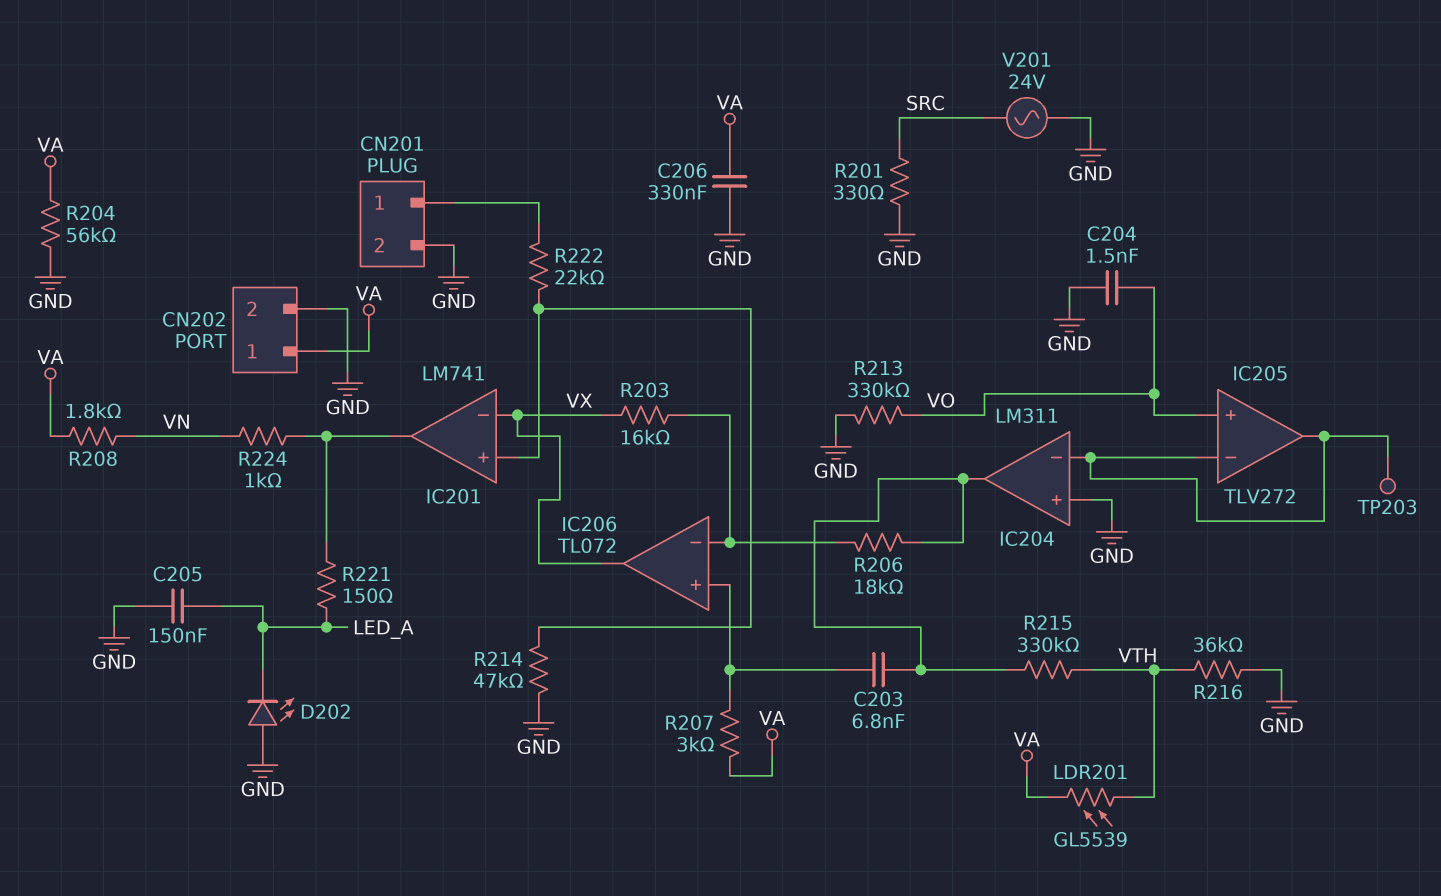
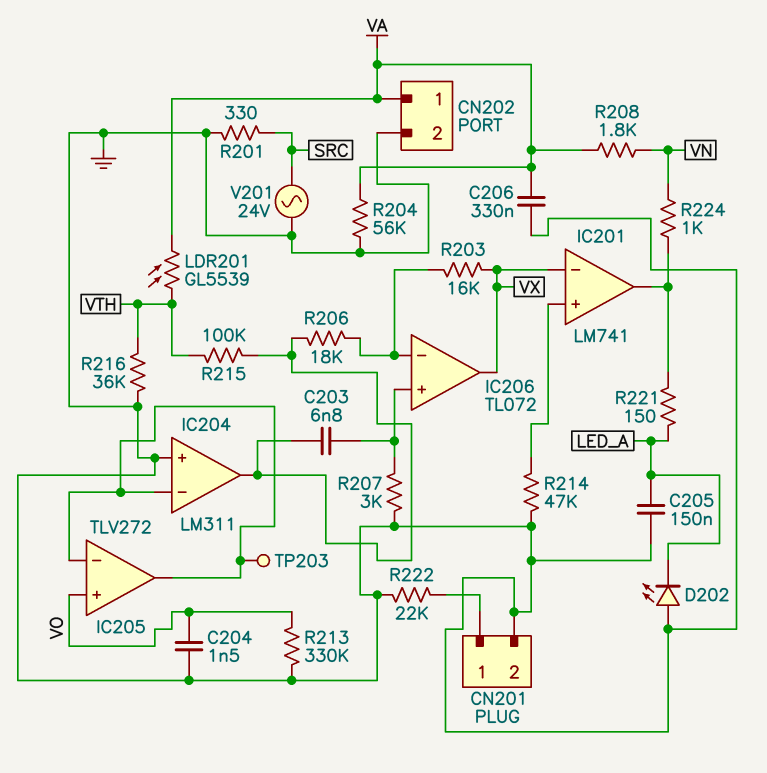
R207: 3k (IC206/in+, VA) -> 3k (GND, IC206/in+)
R215: 330k (IC204/out, VTH) -> 100k (IC204/out, VTH)
R222: 22k (CN201/1, IC201/in+) -> 22k (CN201/1, GND)

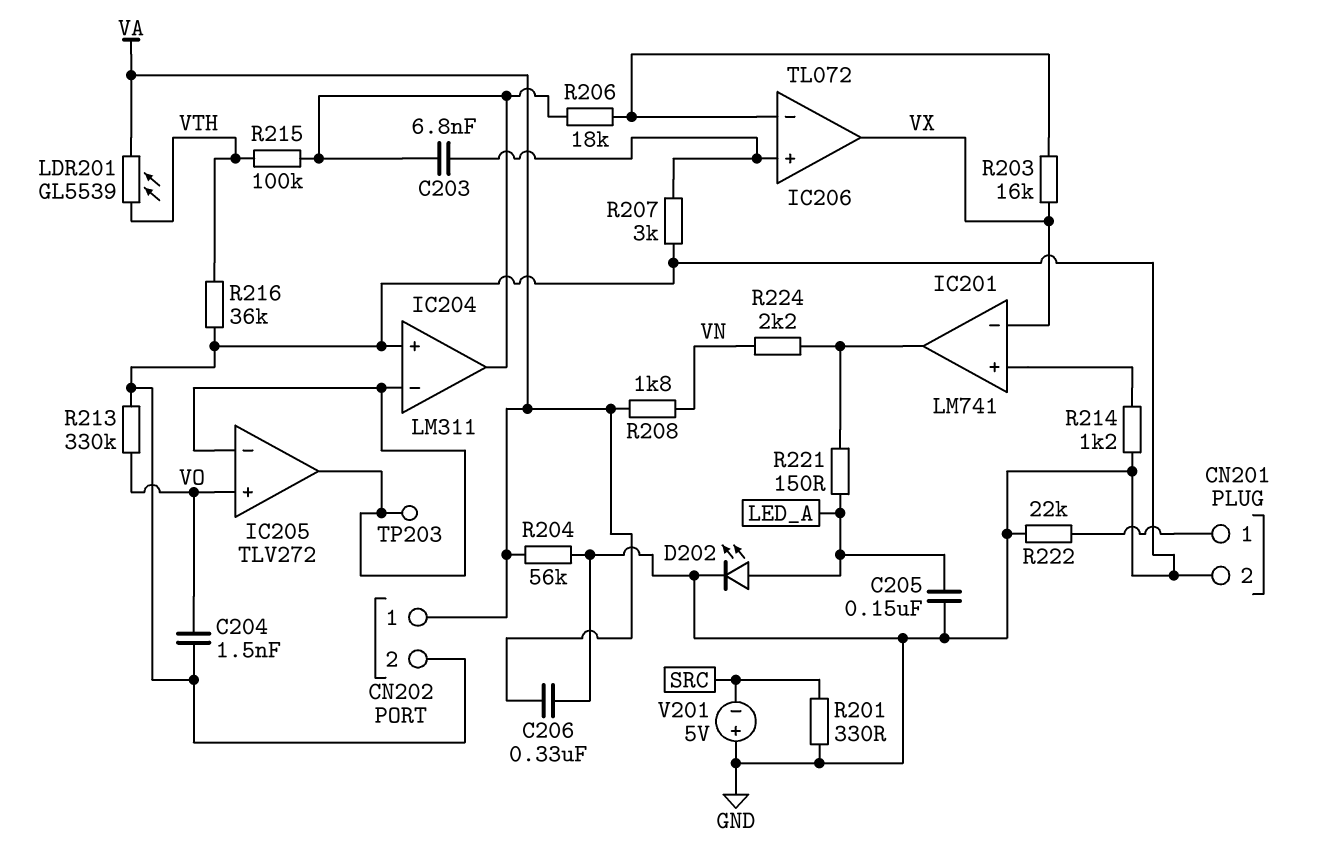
D202: LED (A GND, K LED_A) -> LED (A LED_A, K GND)
R214: 47k (GND, IC201/in+) -> 1.2k (GND, IC201/in+)
R224: 1k (IC201/out, VN) -> 2.2k (IC201/out, VN)
V201: AC 24V (GND, SRC) -> 5V (plus GND, minus SRC)

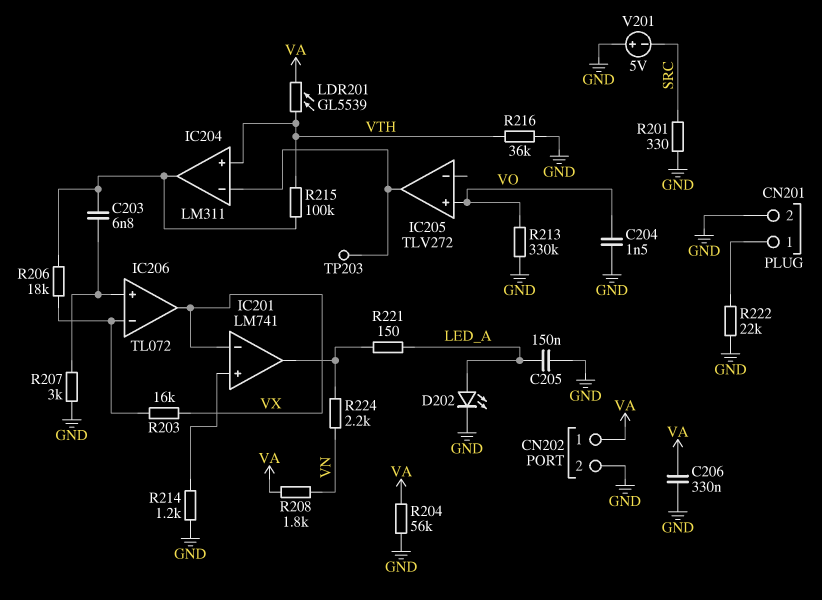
IC204 pin in+: GND -> VTH
IC205 pin in-: IC204/in- -> none

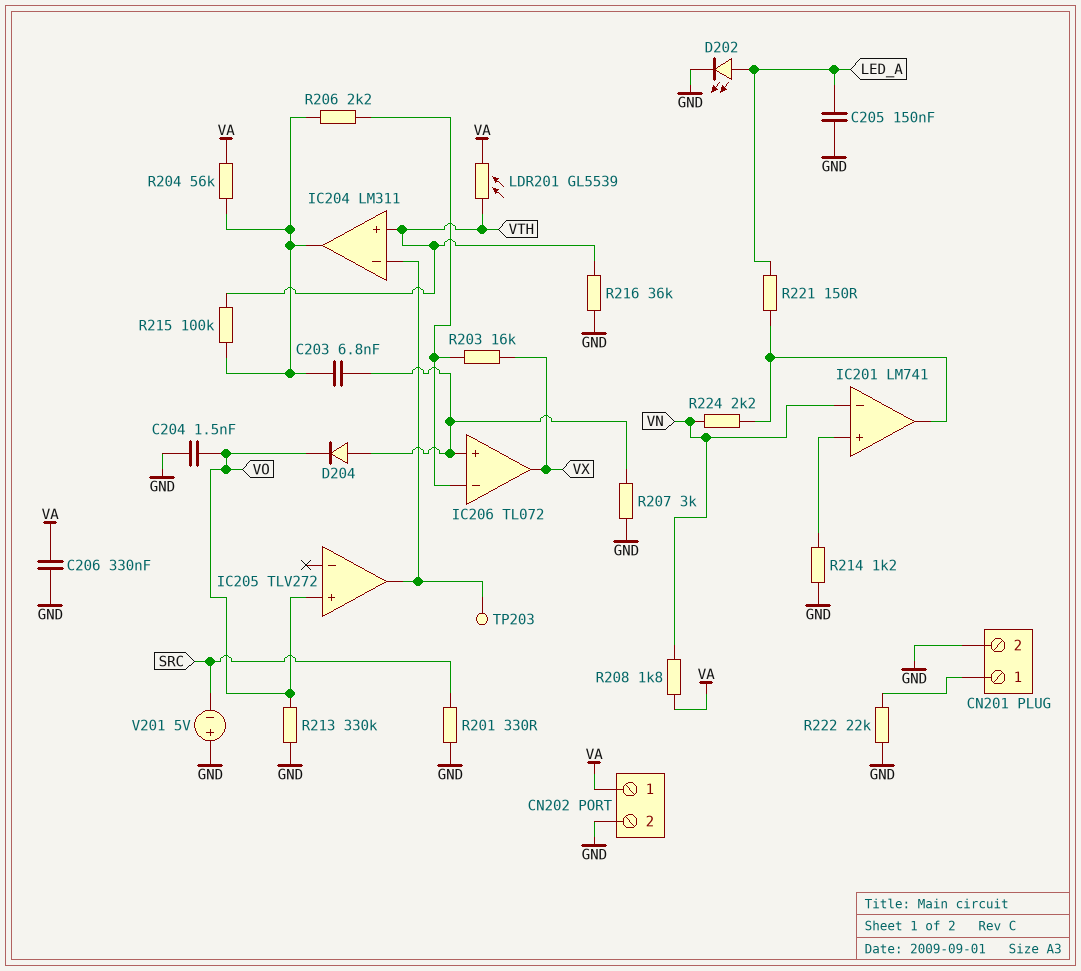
D204: none -> diode (A IC206/in+, K VO)
IC201 pin in-: VX -> VN
R204: 56k (GND, VA) -> 56k (IC204/out, VA)
R206: 18k (IC204/out, IC206/in-) -> 2.2k (IC204/out, IC206/in-)

